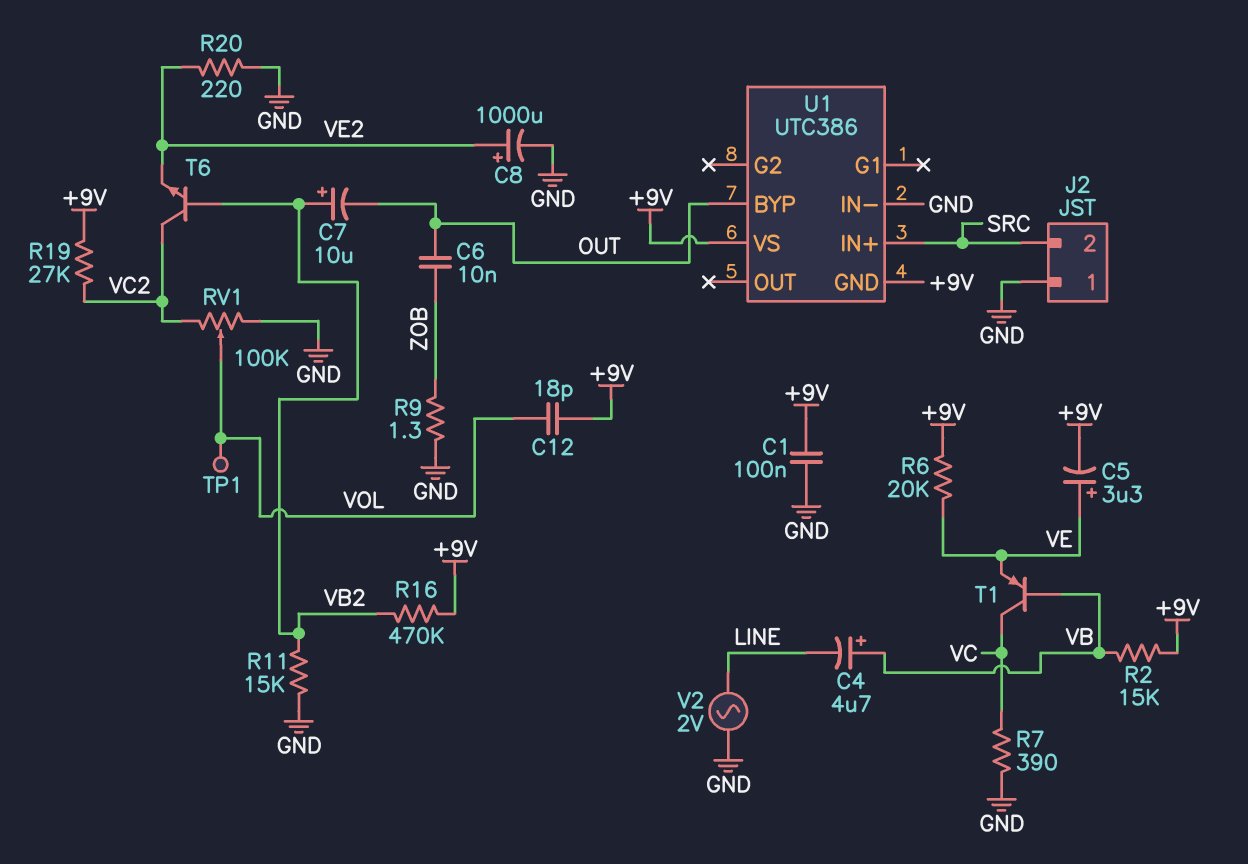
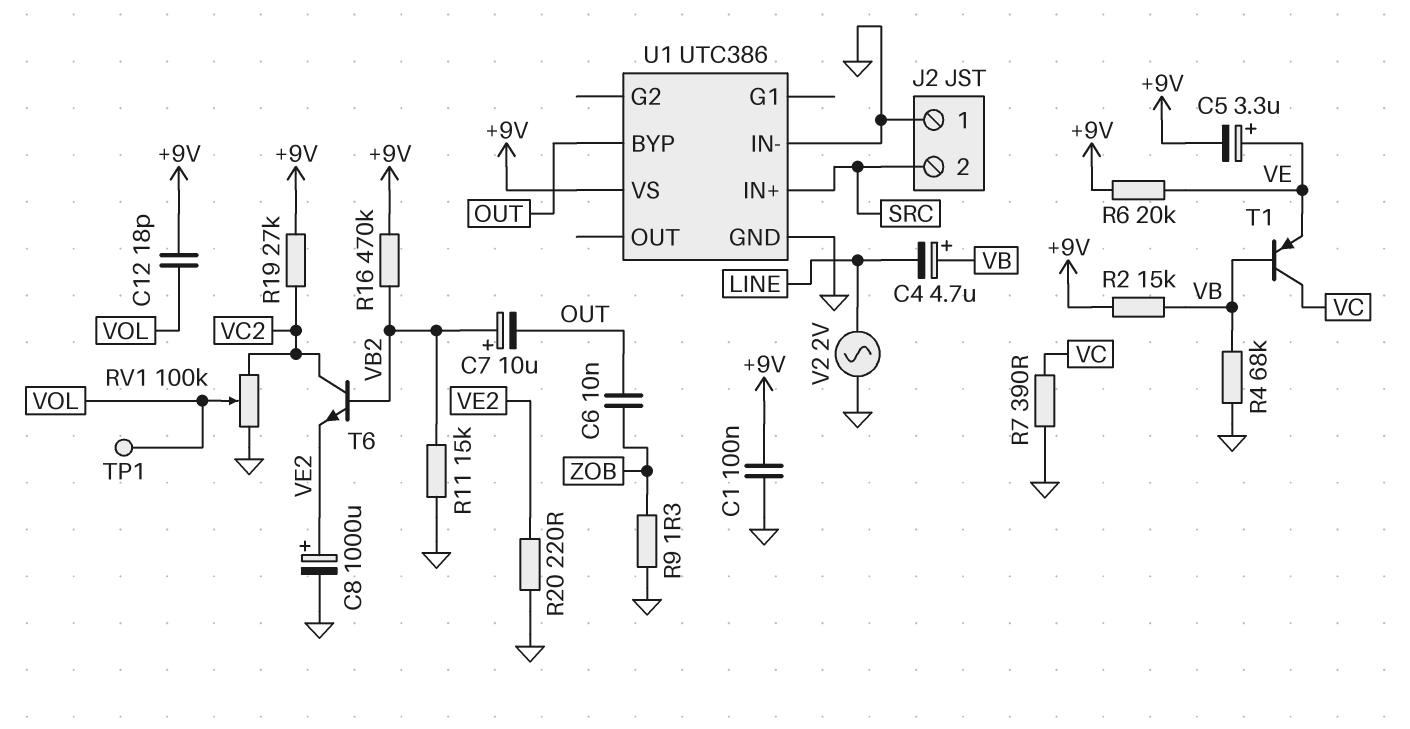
R4: none -> 68k (GND, VB)
U1 pin GND: +9V -> GND

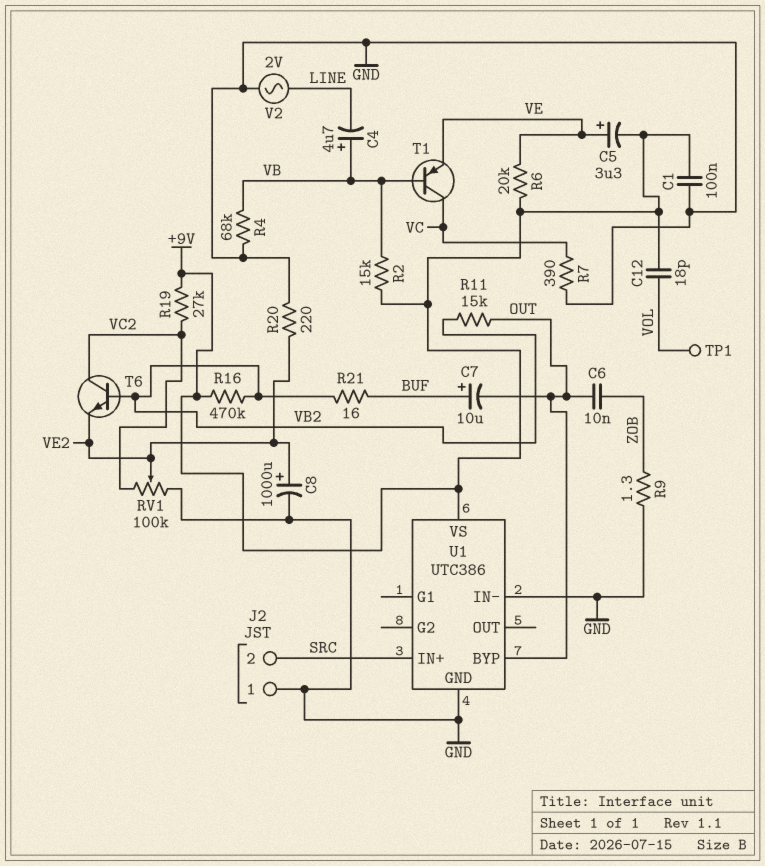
C7: 10uF (plus VB2, minus OUT) -> 10uF (plus BUF, minus OUT)
R11: 15k (GND, VB2) -> 15k (OUT, VB2)
R21: none -> 16 (BUF, VB2)
RV1: 100k (GND, VC2, wiper VOL) -> 100k (GND, VC2, wiper VE2)

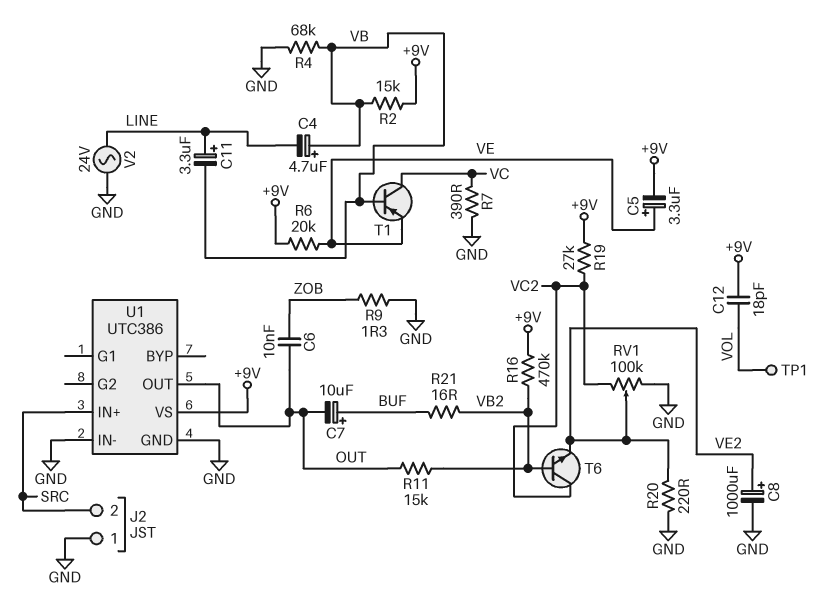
C1: 100nF (+9V, GND) -> none
C11: none -> 3.3uF (plus LINE, minus VB)
U1 pin BYP: OUT -> none
U1 pin OUT: none -> OUT
V2: AC 2V (GND, LINE) -> AC 24V (GND, LINE)

